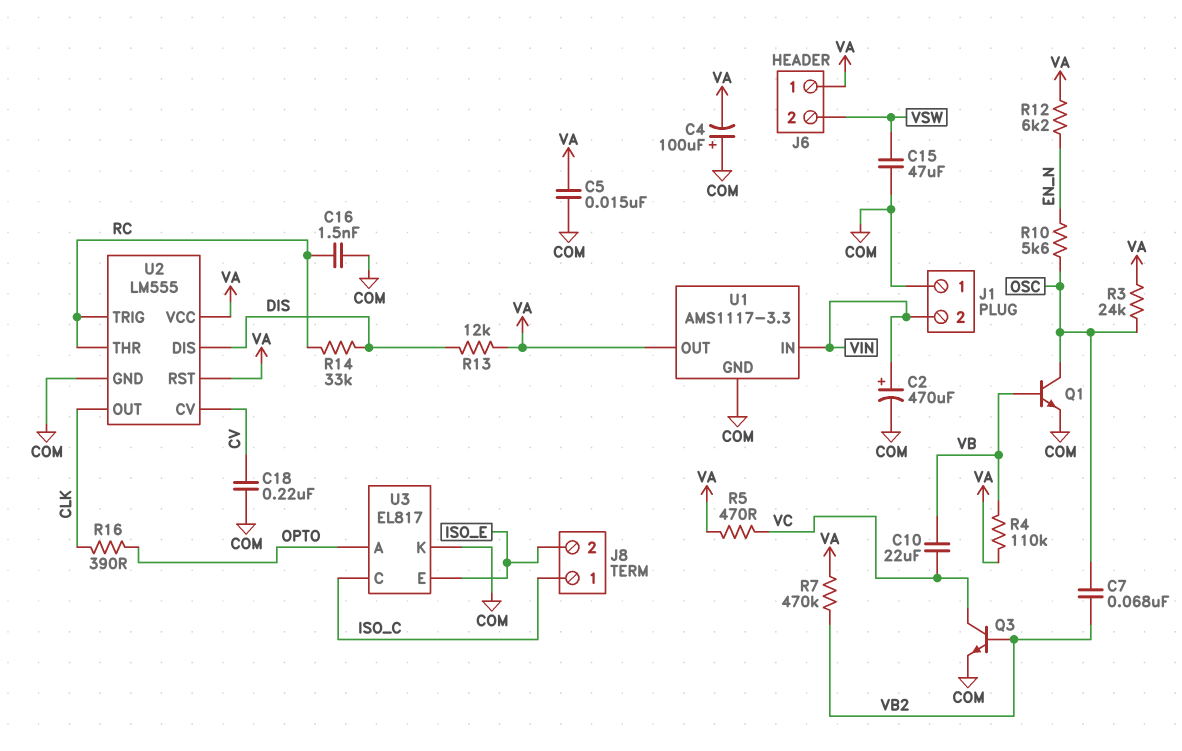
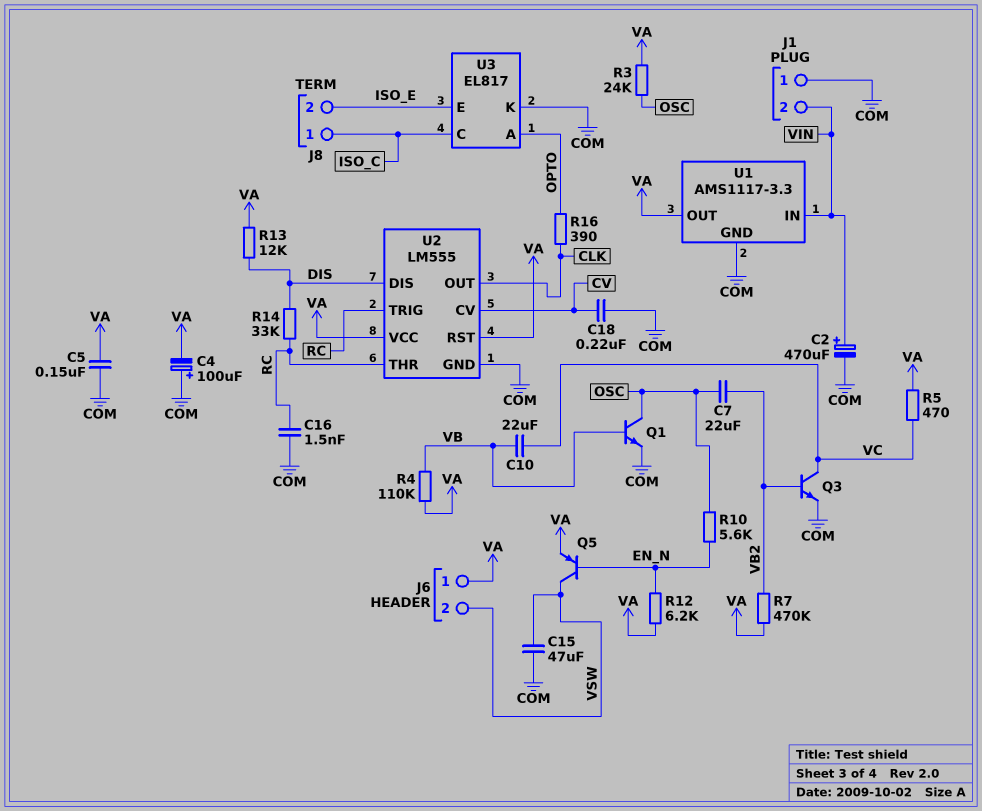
C5: 15nF (COM, VA) -> 150nF (COM, VA)
C7: 68nF (OSC, VB2) -> 22uF (OSC, VB2)
Q5: none -> PNP (B EN_N, C VSW, E VA)

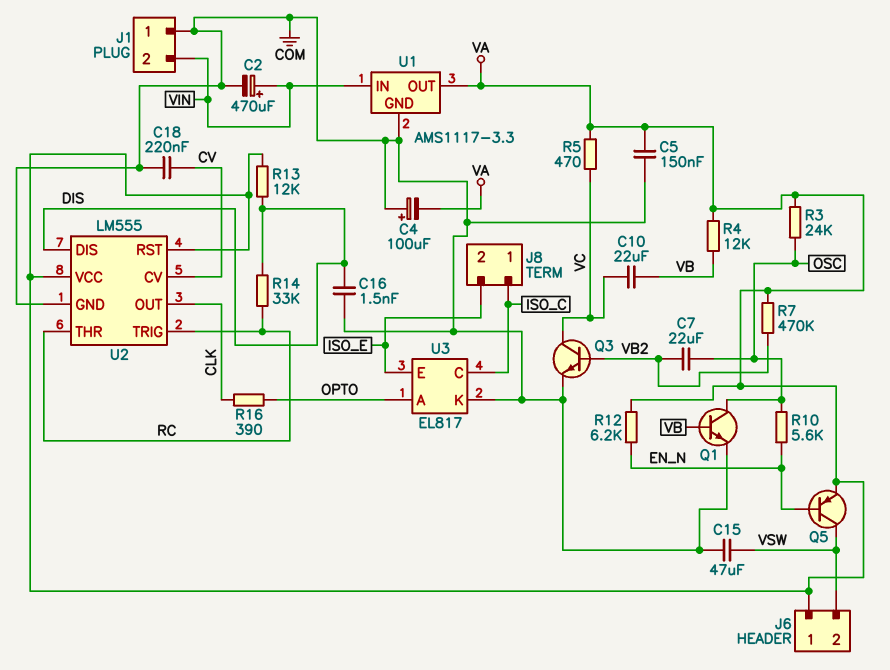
C16: 1.5nF (COM, RC) -> 1.5nF (COM, DIS)
R4: 110k (VA, VB) -> 12k (VA, VB)

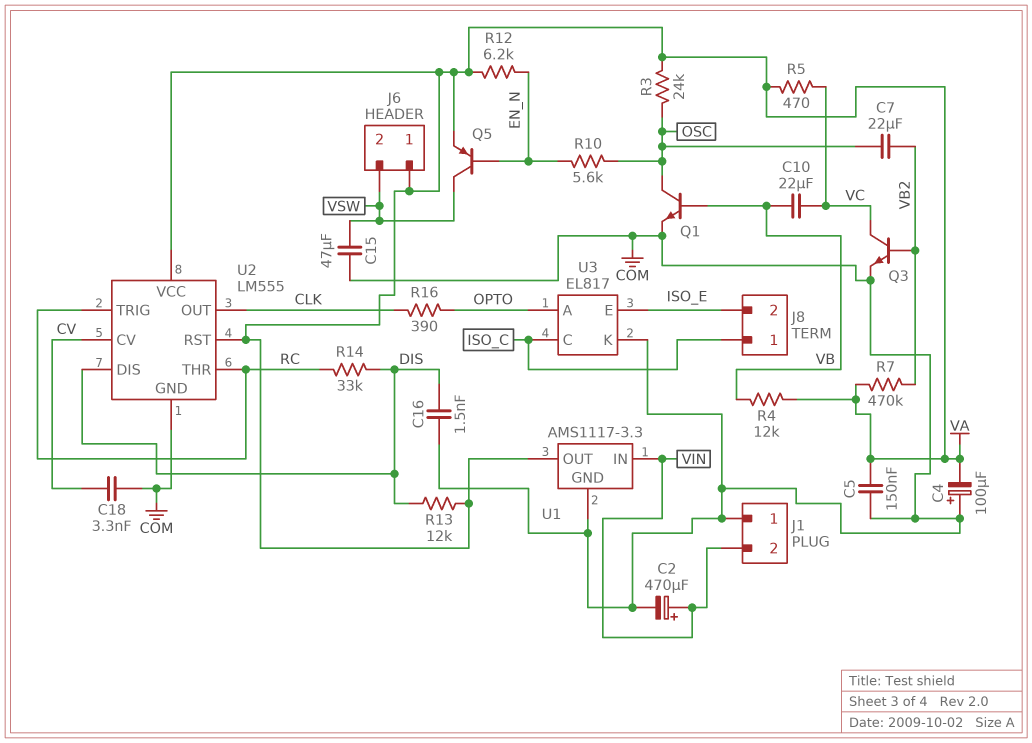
C18: 220nF (COM, CV) -> 3.3nF (COM, CV)

